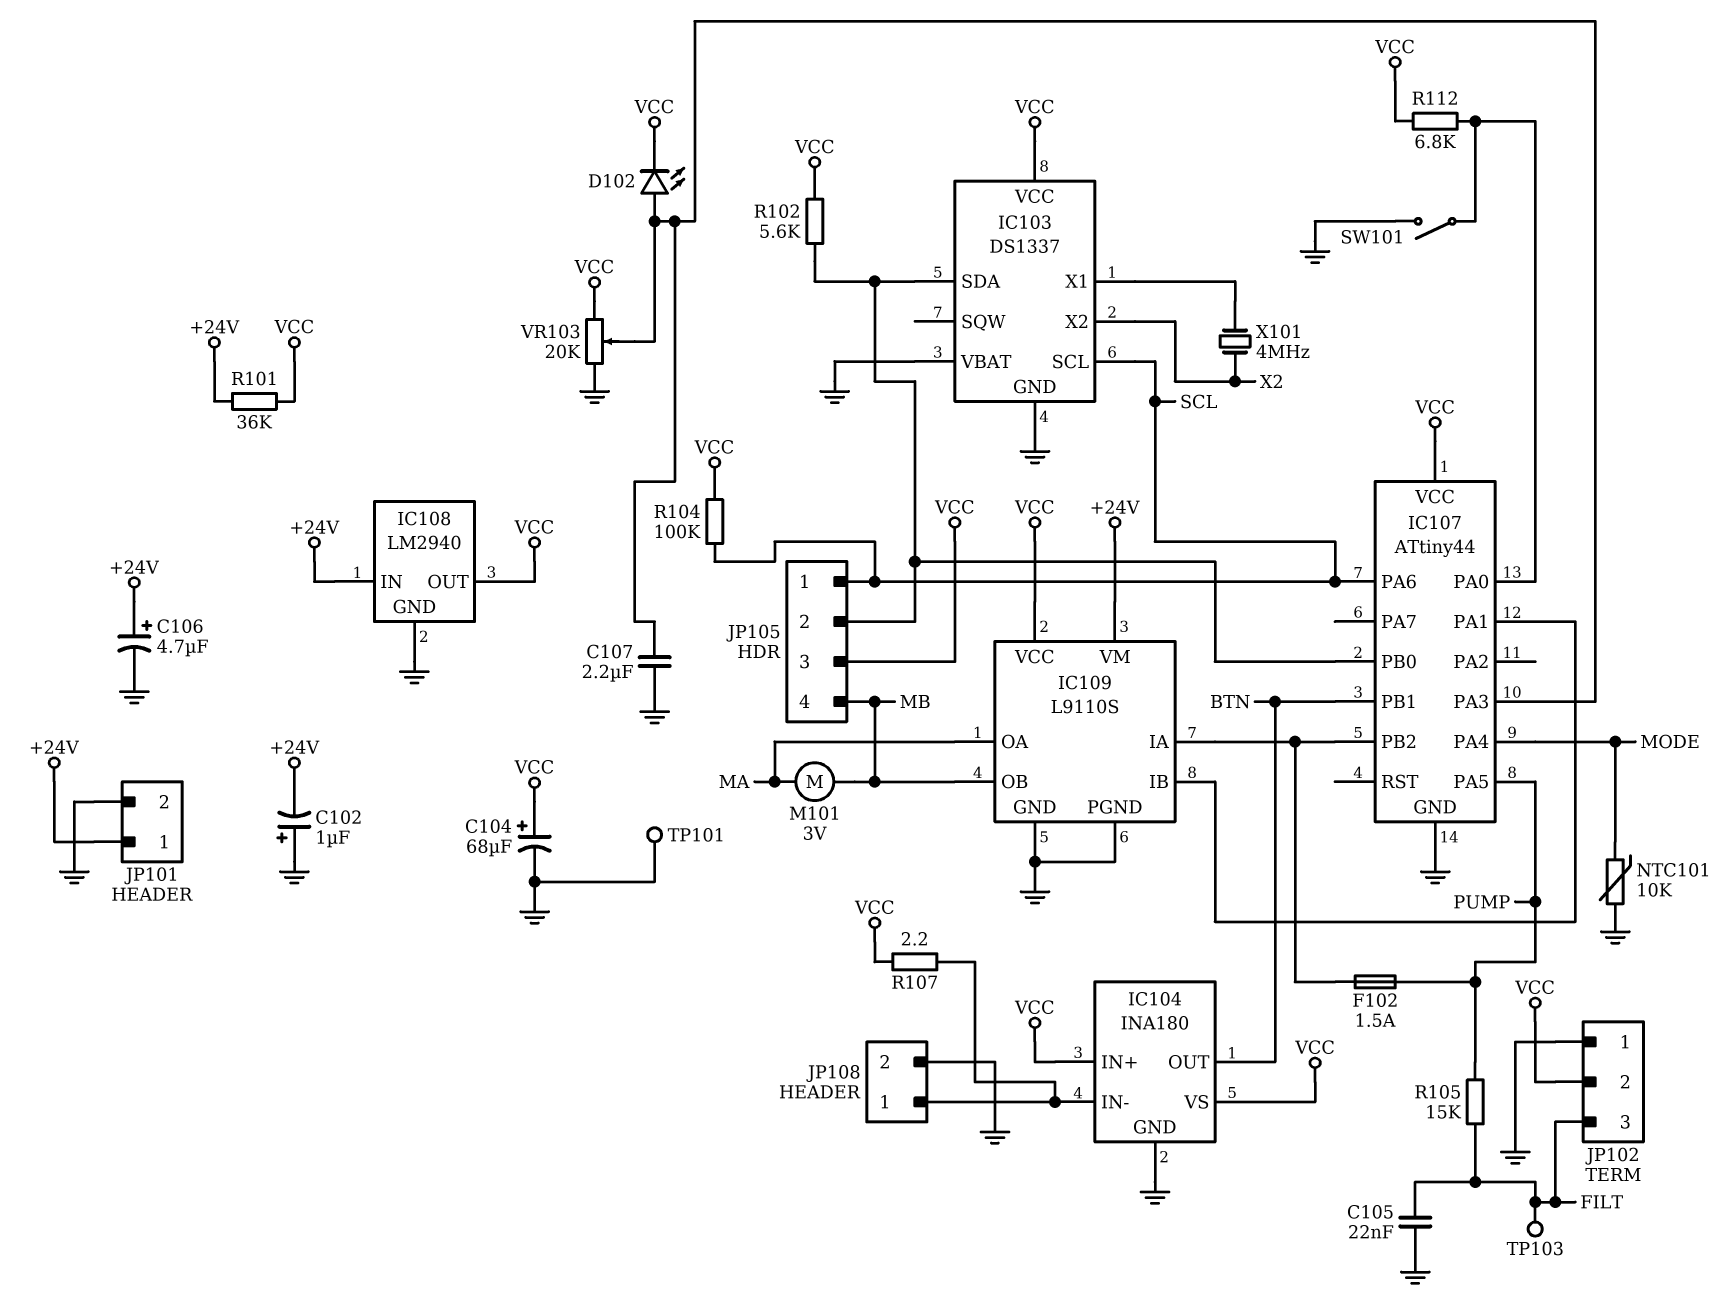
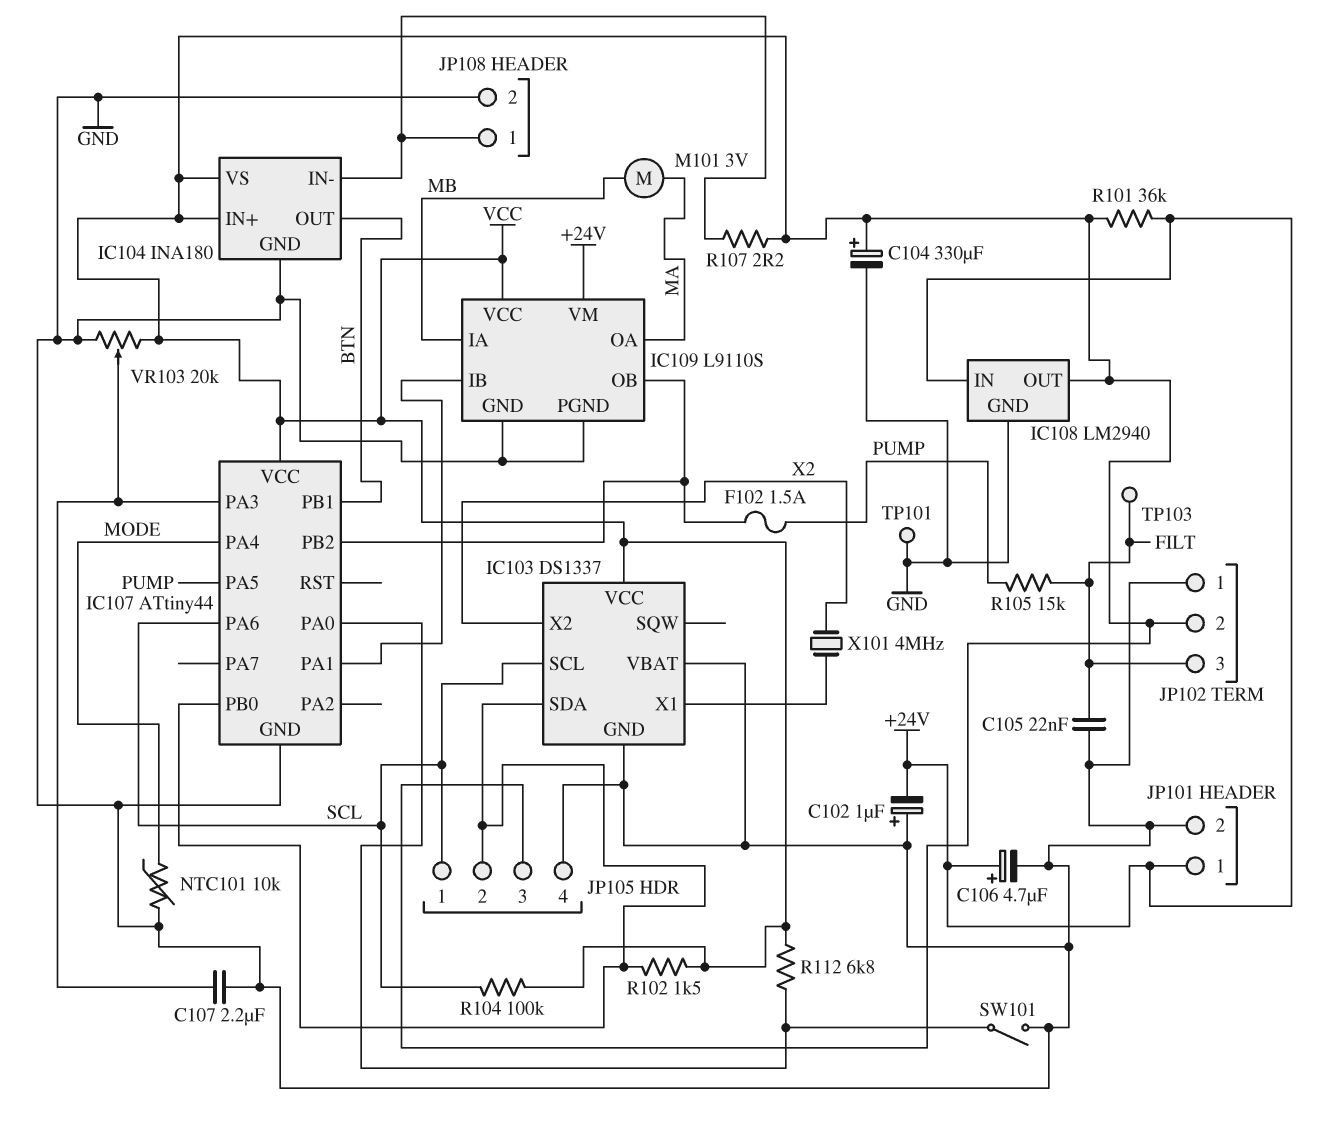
C104: 68uF (plus VCC, minus GND) -> 330uF (plus VCC, minus GND)
D102: LED (A IC107/PA3, K VCC) -> none
IC109 pin IA: IC107/PB2 -> MB
IC109 pin OB: MB -> IC107/PB2
JP105 pin 4: MB -> GND
R102: 5.6k (IC103/SDA, VCC) -> 1.5k (IC103/SDA, VCC)

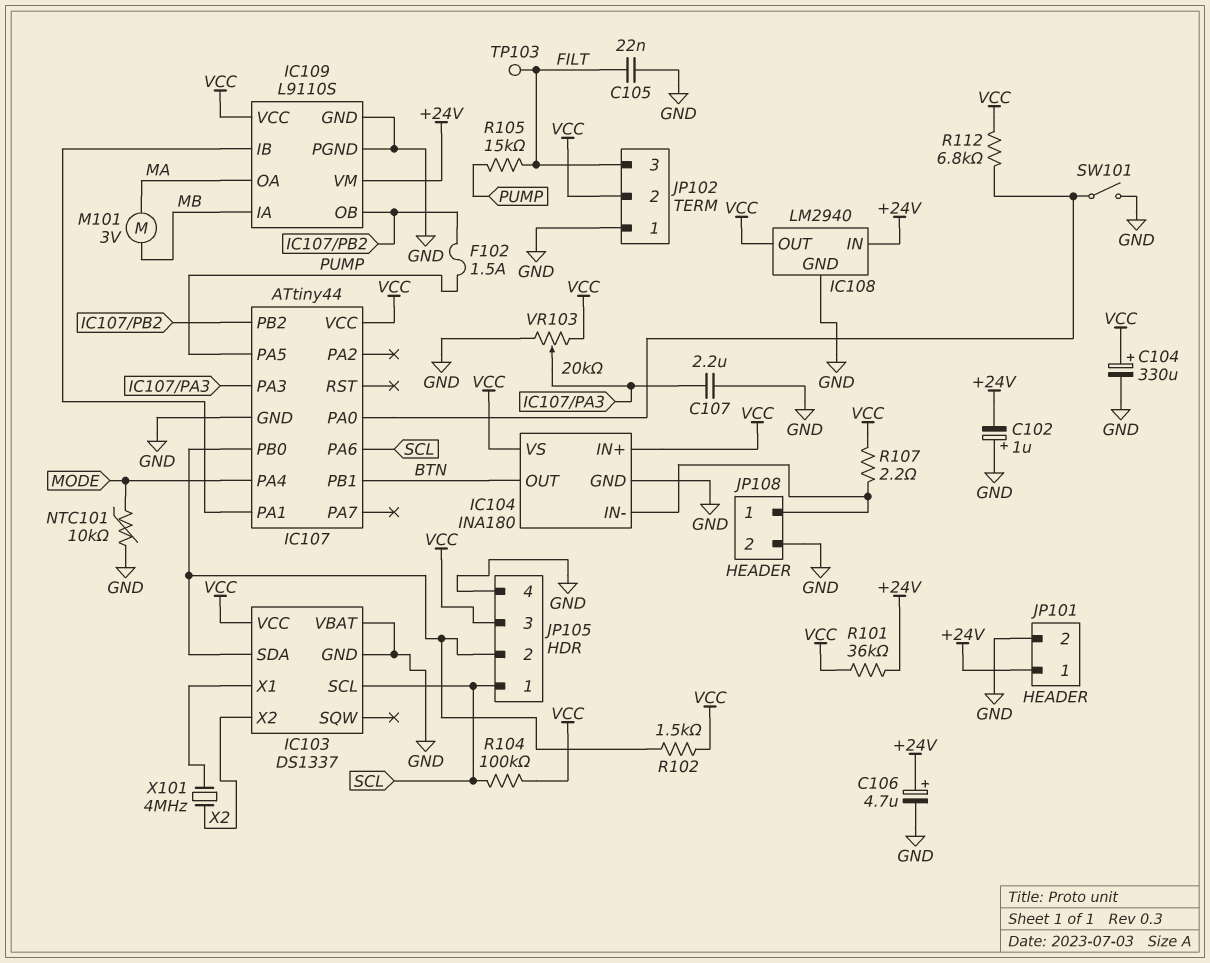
TP101: test point (GND) -> none

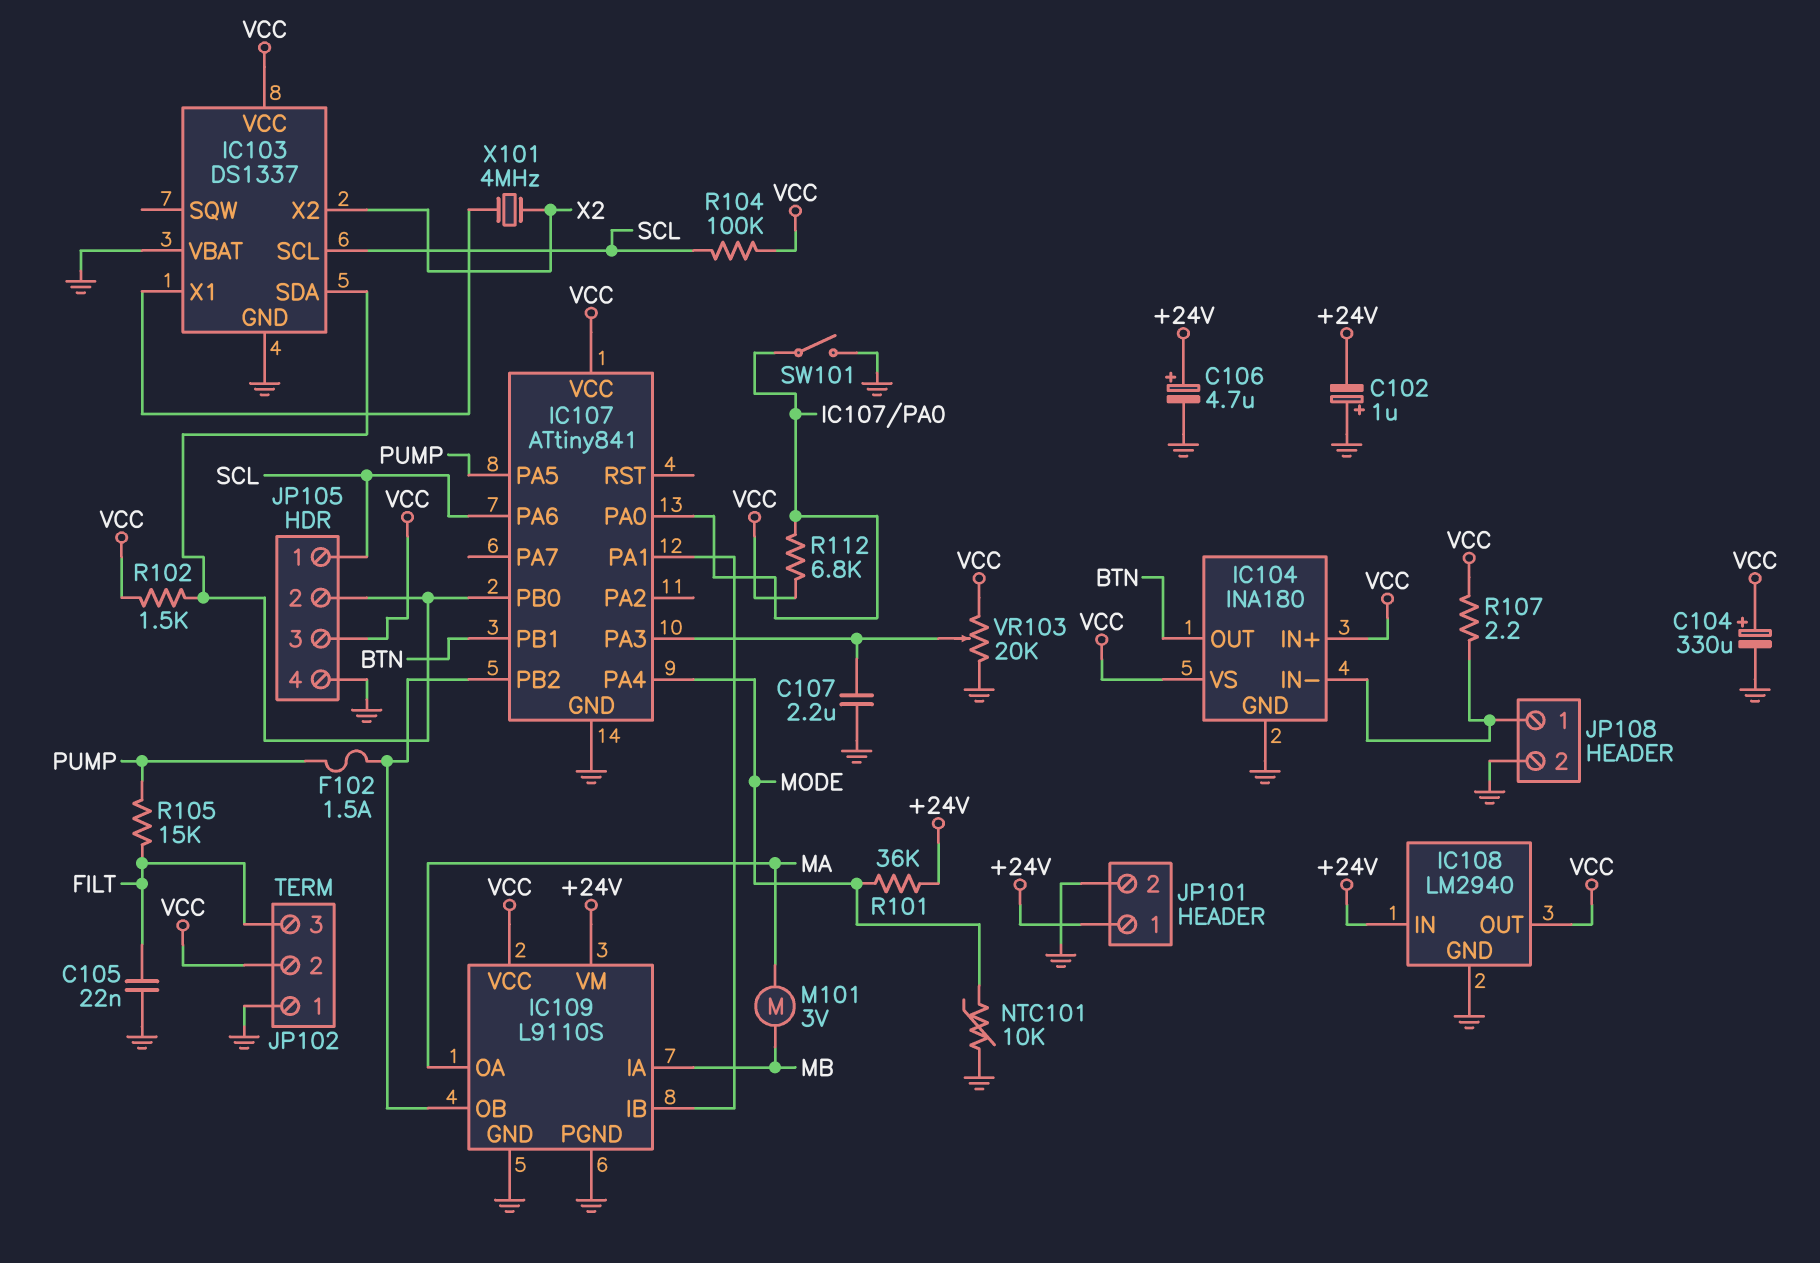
IC107: ATtiny44 -> ATtiny841
R101: 36k (+24V, VCC) -> 36k (+24V, MODE)
TP103: test point (FILT) -> none

